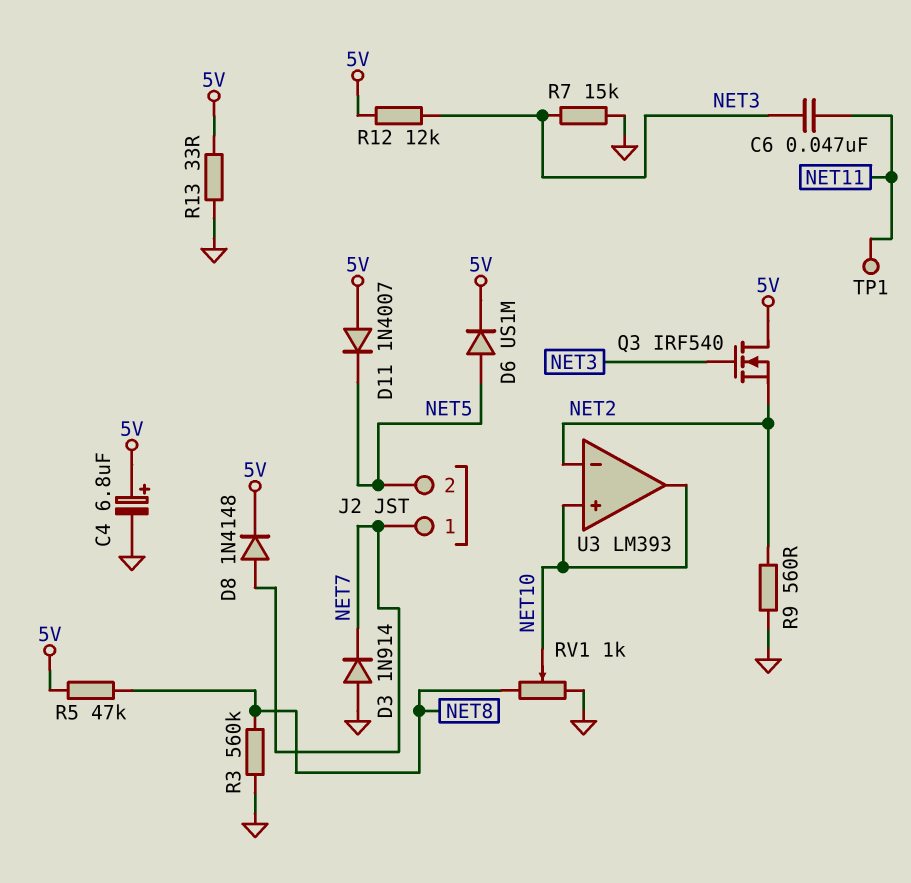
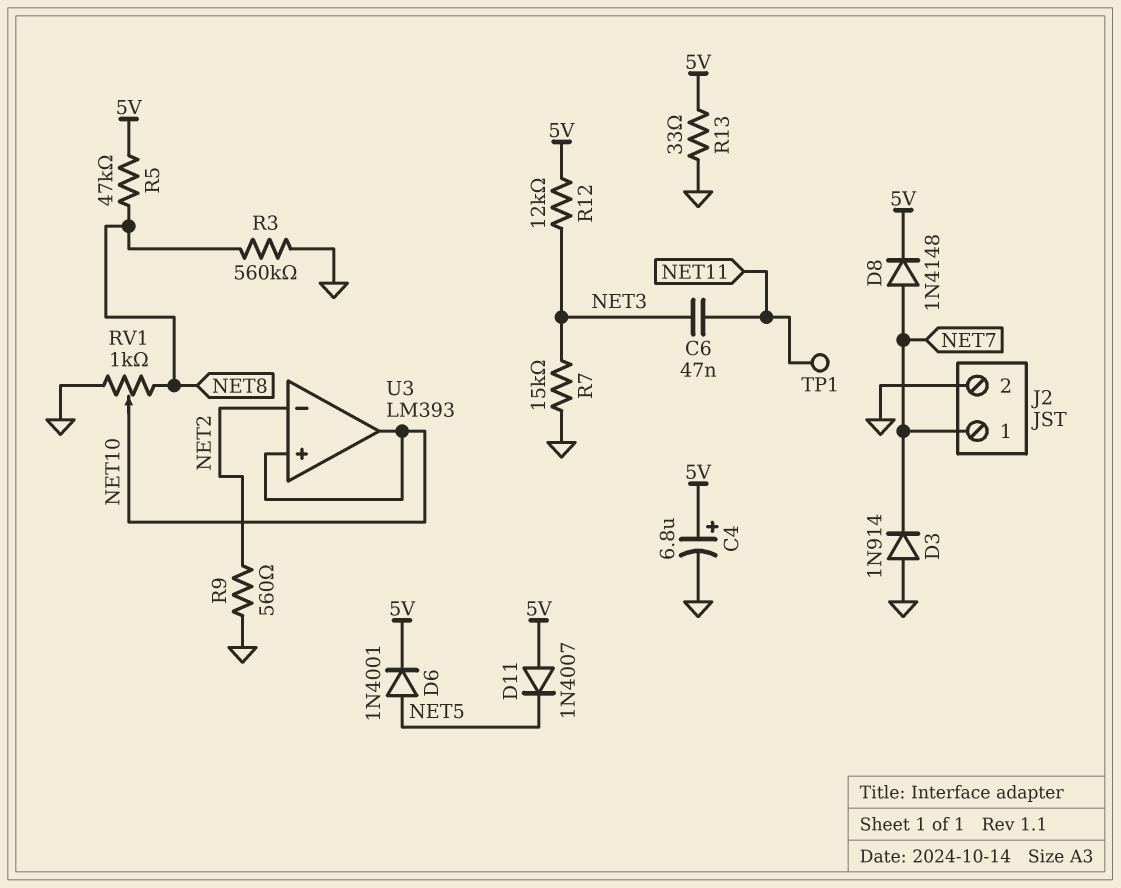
D6: diode US1M (A NET5, K 5V) -> diode 1N4001 (A NET5, K 5V)
J2 pin 2: NET5 -> GND
Q3: NMOS IRF540 (G NET3, D 5V, S NET2) -> none

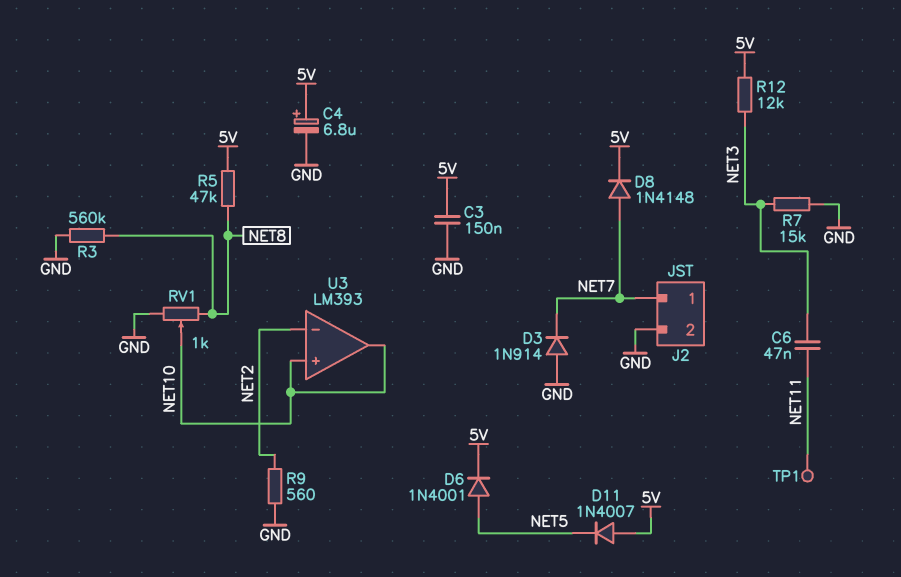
C3: none -> 150nF (5V, GND)
R13: 33 (5V, GND) -> none

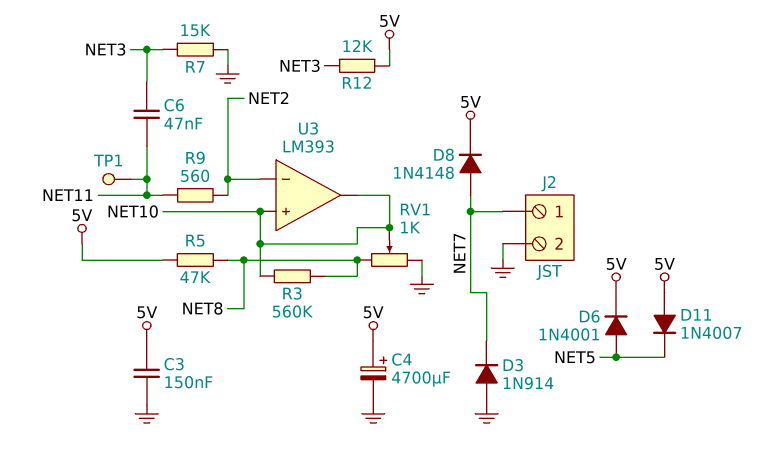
C4: 6.8uF (plus 5V, minus GND) -> 4700uF (plus 5V, minus GND)
R3: 560k (GND, NET8) -> 560k (NET8, NET10)
R9: 560 (GND, NET2) -> 560 (NET2, NET11)

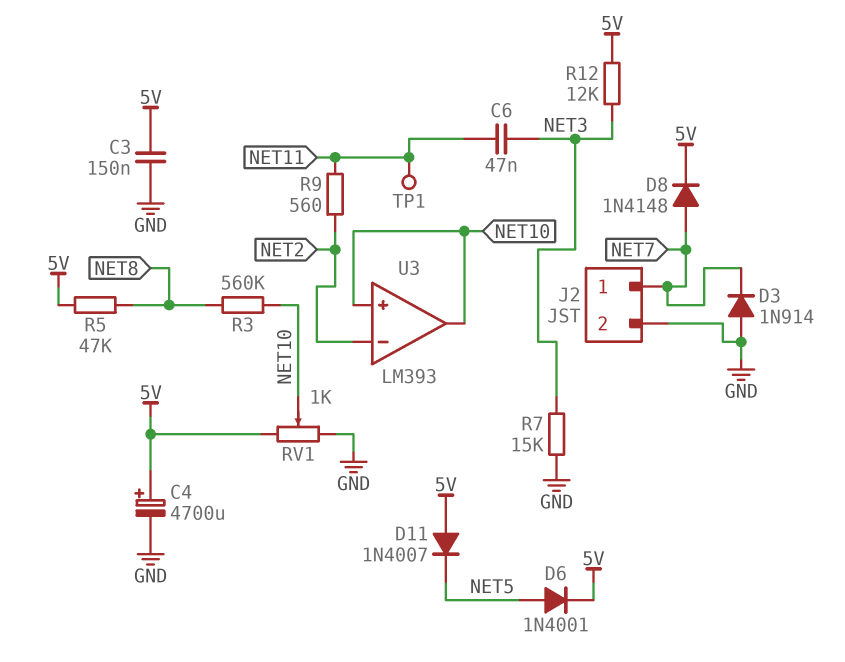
RV1: 1k (GND, NET8, wiper NET10) -> 1k (5V, GND, wiper NET10)

